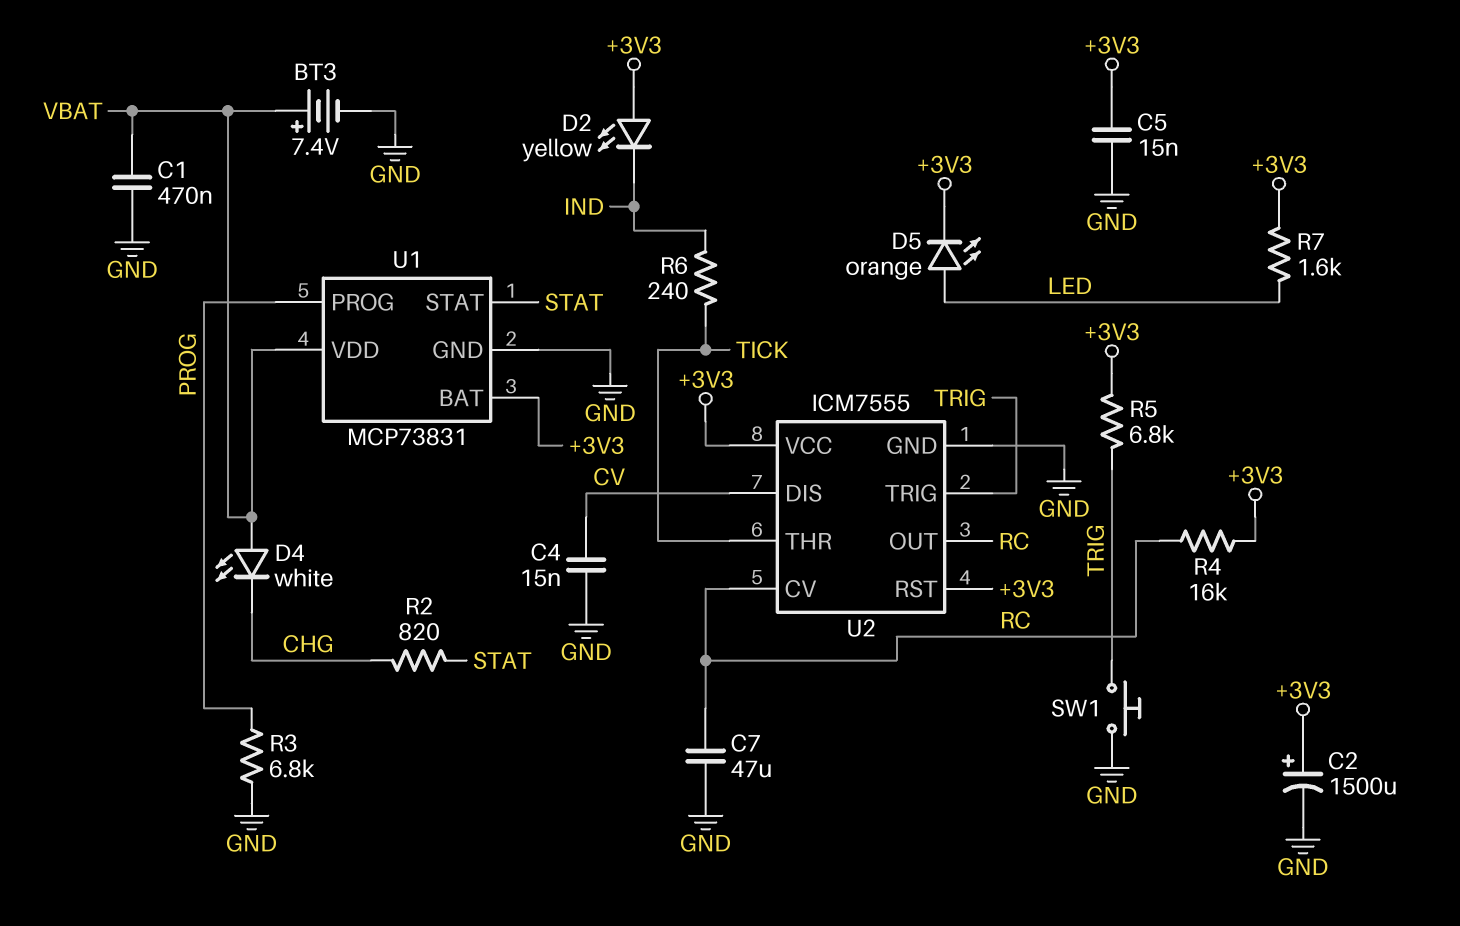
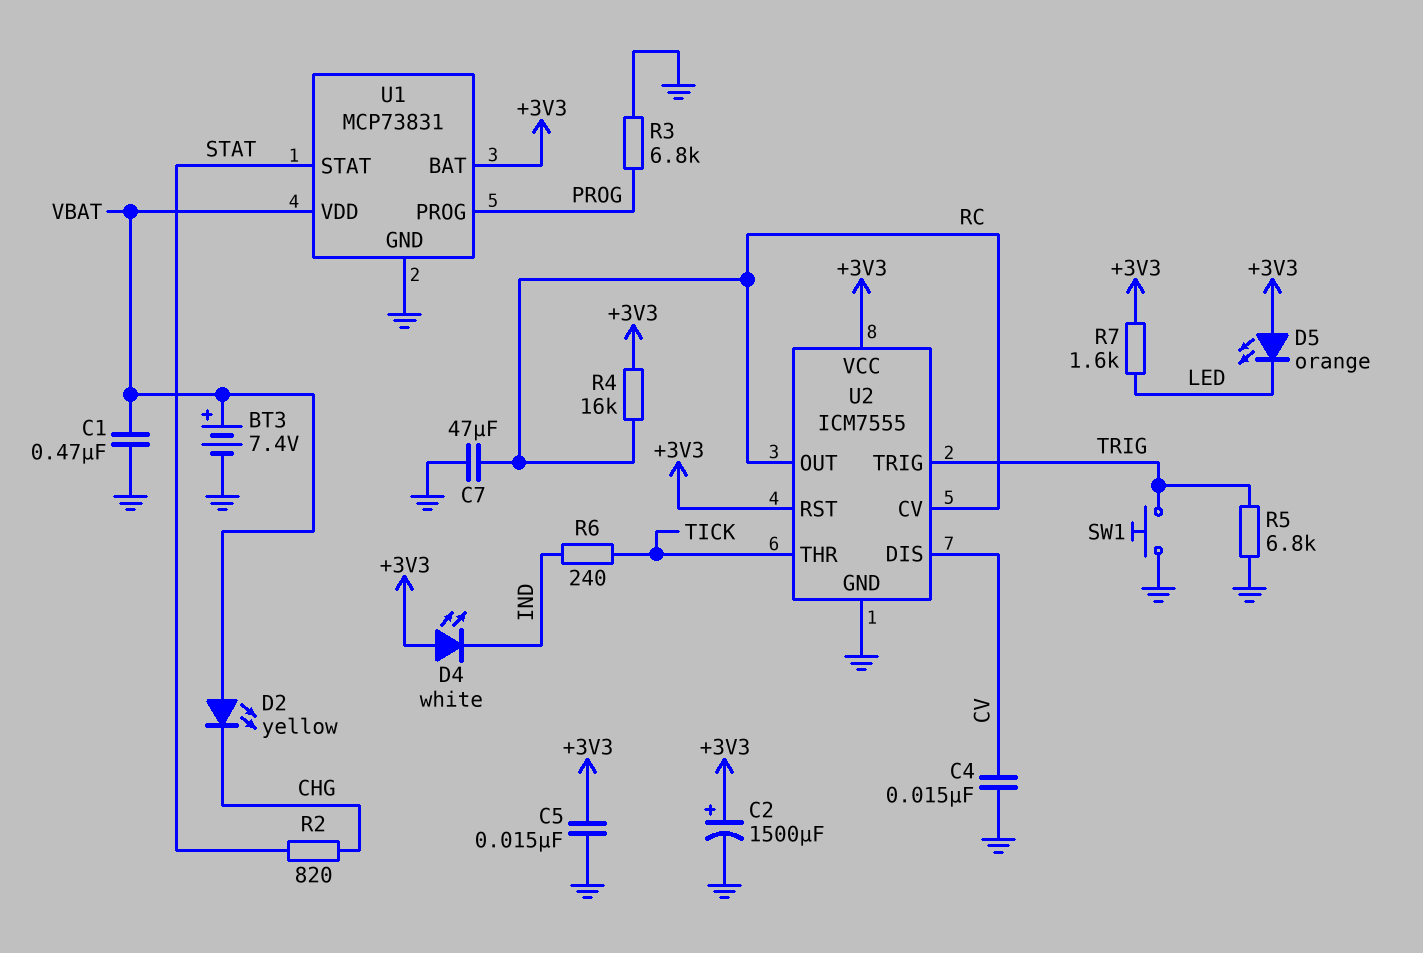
D2: LED yellow (A +3V3, K IND) -> LED yellow (A VBAT, K CHG)
D4: LED white (A VBAT, K CHG) -> LED white (A +3V3, K IND)
D5: LED orange (A LED, K +3V3) -> LED orange (A +3V3, K LED)
R5: 6.8k (+3V3, TRIG) -> 6.8k (GND, TRIG)

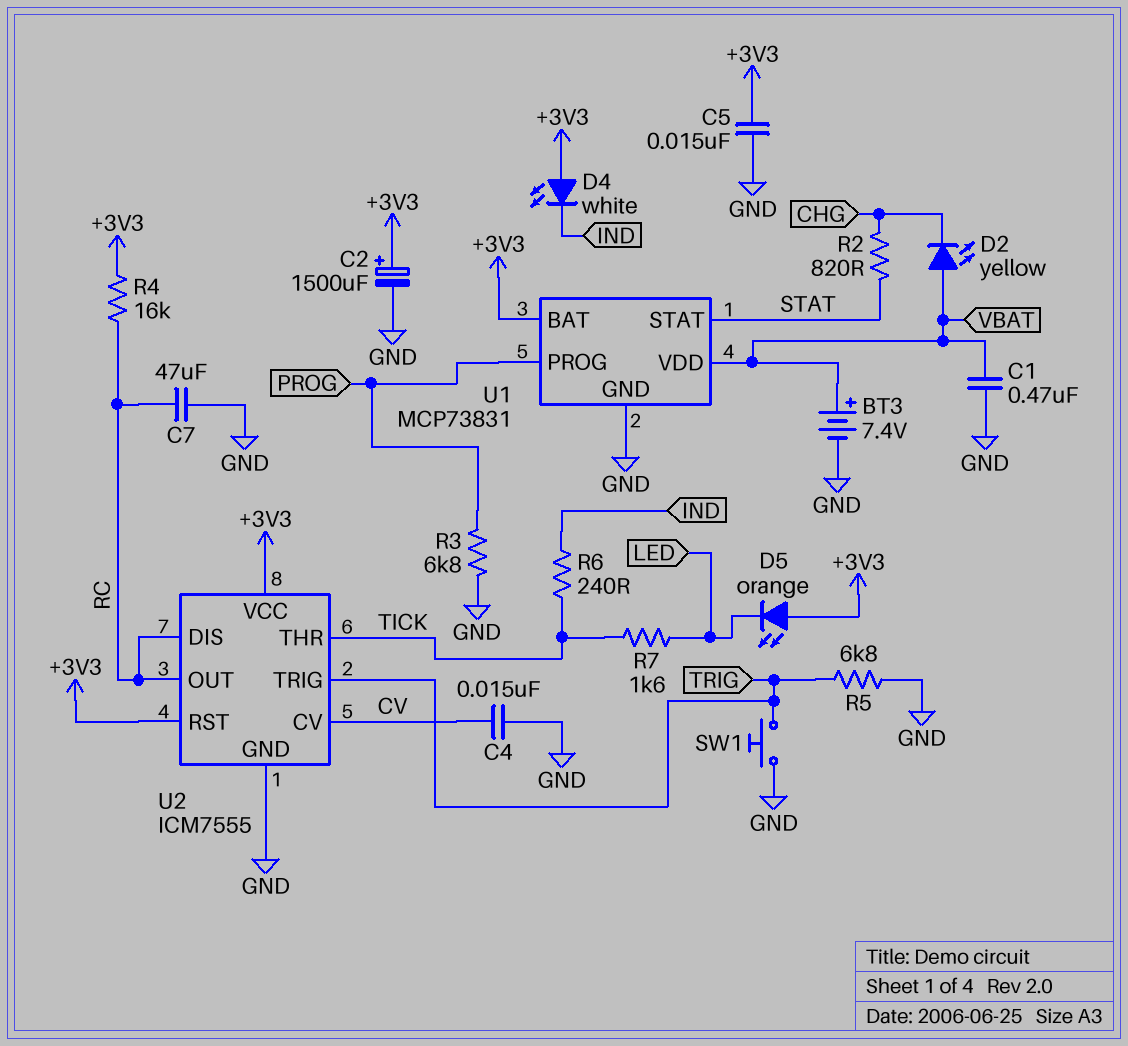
R7: 1.6k (+3V3, LED) -> 1.6k (LED, TICK)
U2 pin CV: RC -> CV
U2 pin DIS: CV -> RC

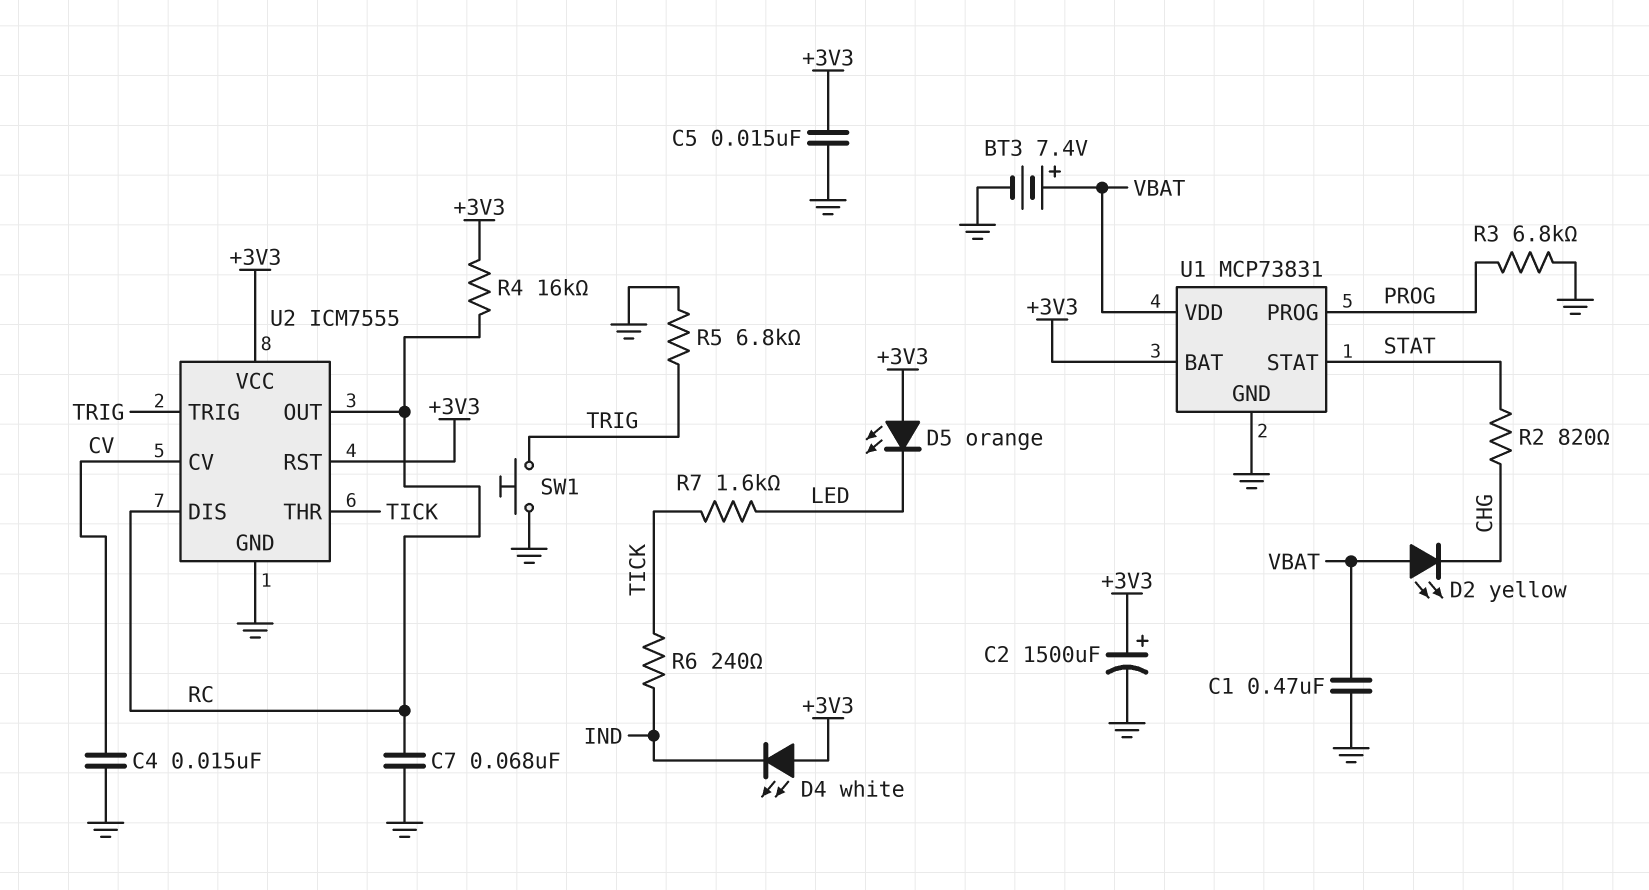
C7: 47uF (GND, RC) -> 68nF (GND, RC)

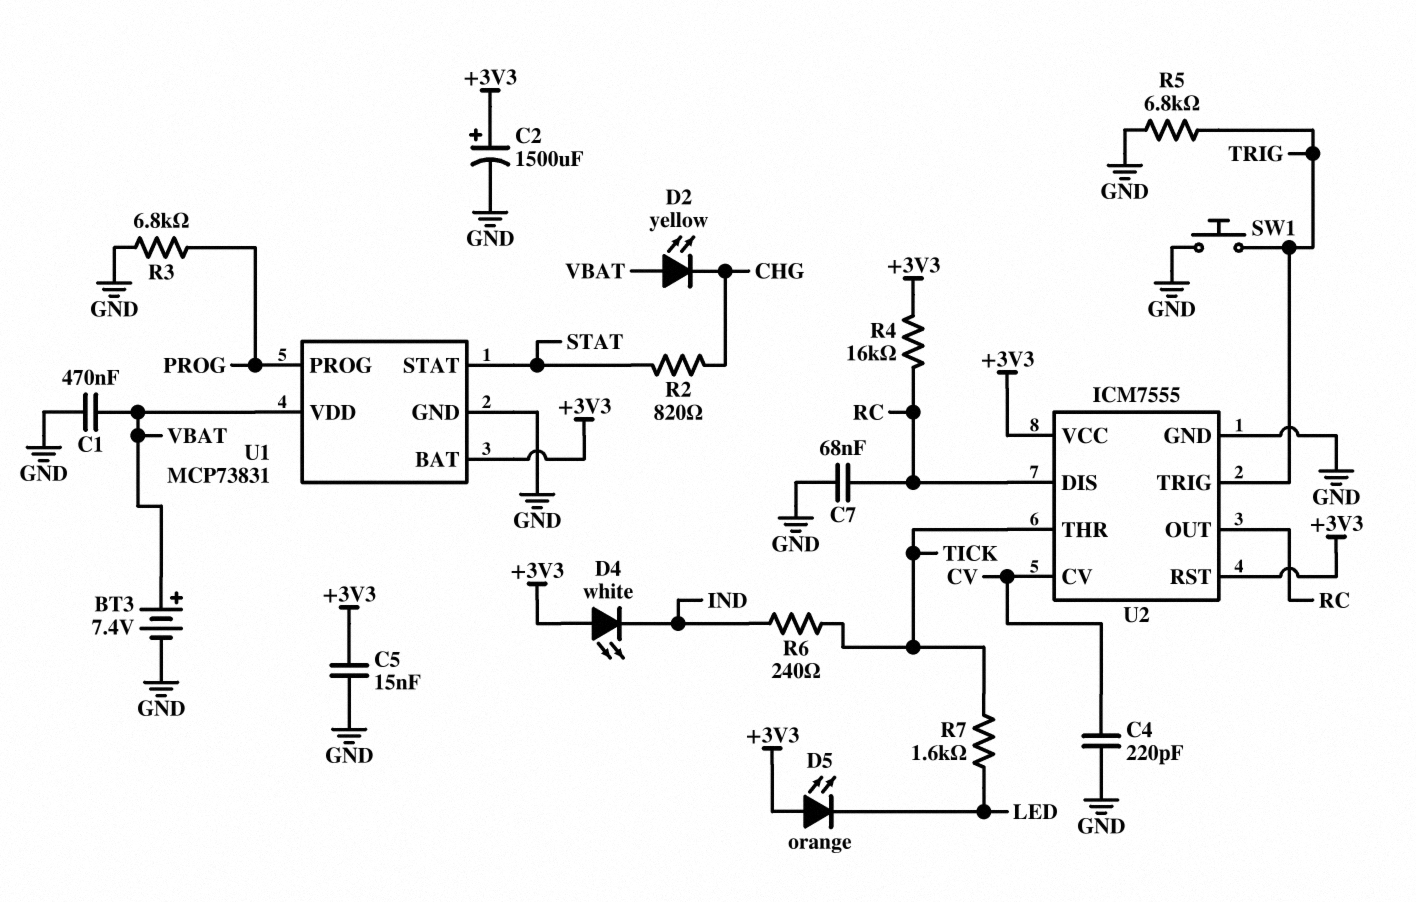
C4: 15nF (CV, GND) -> 220pF (CV, GND)

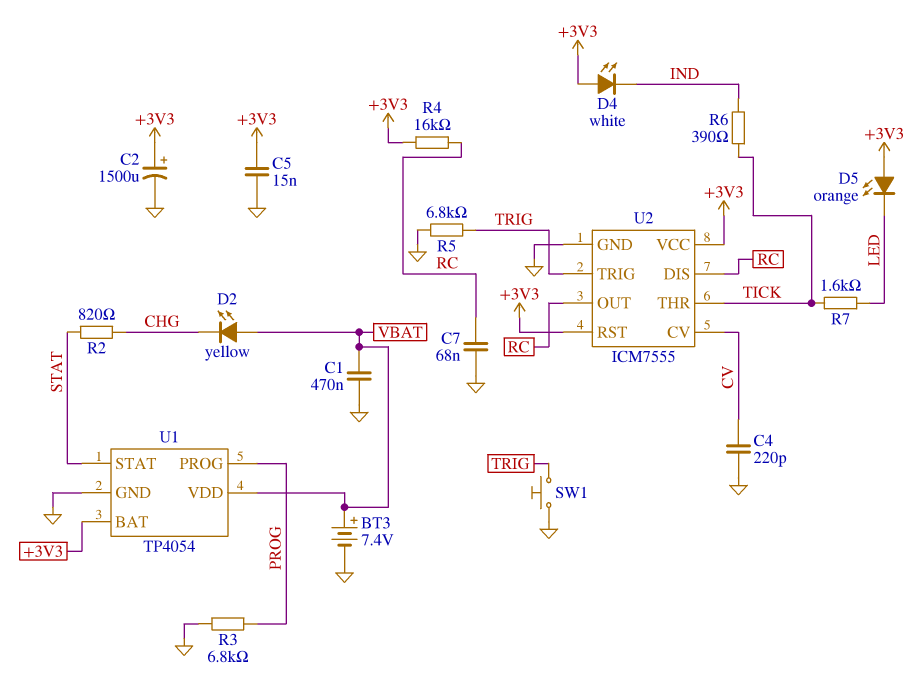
R6: 240 (IND, TICK) -> 390 (IND, TICK)
U1: MCP73831 -> TP4054

